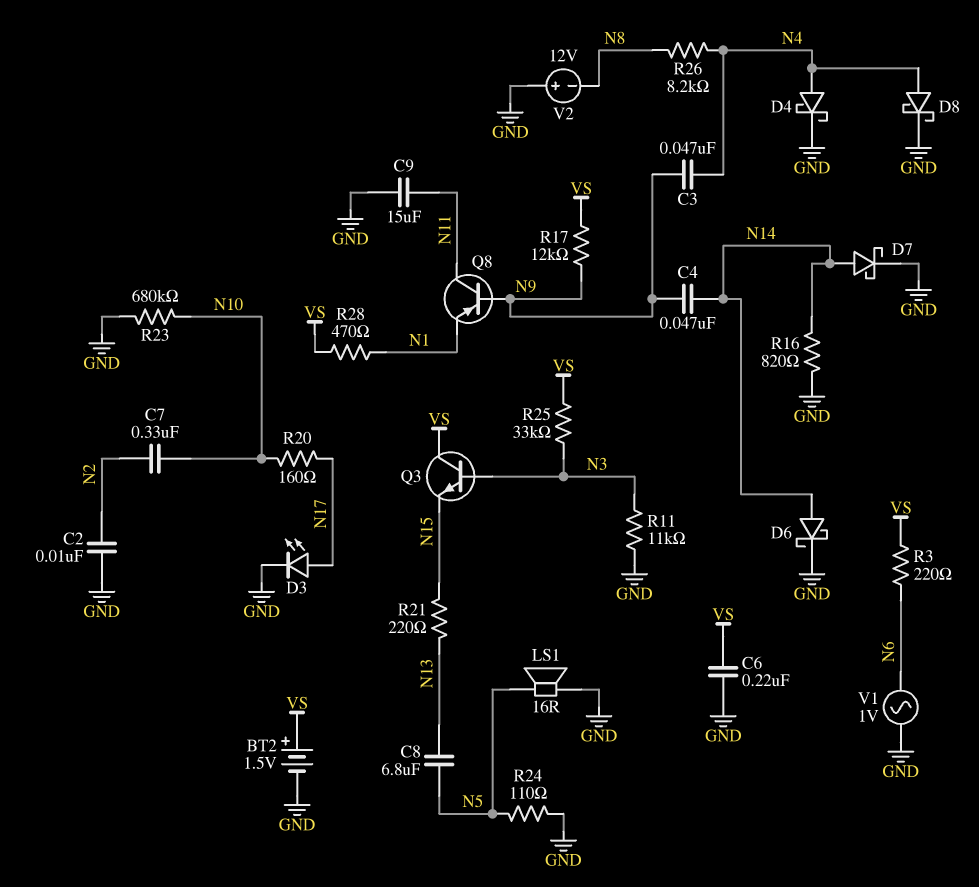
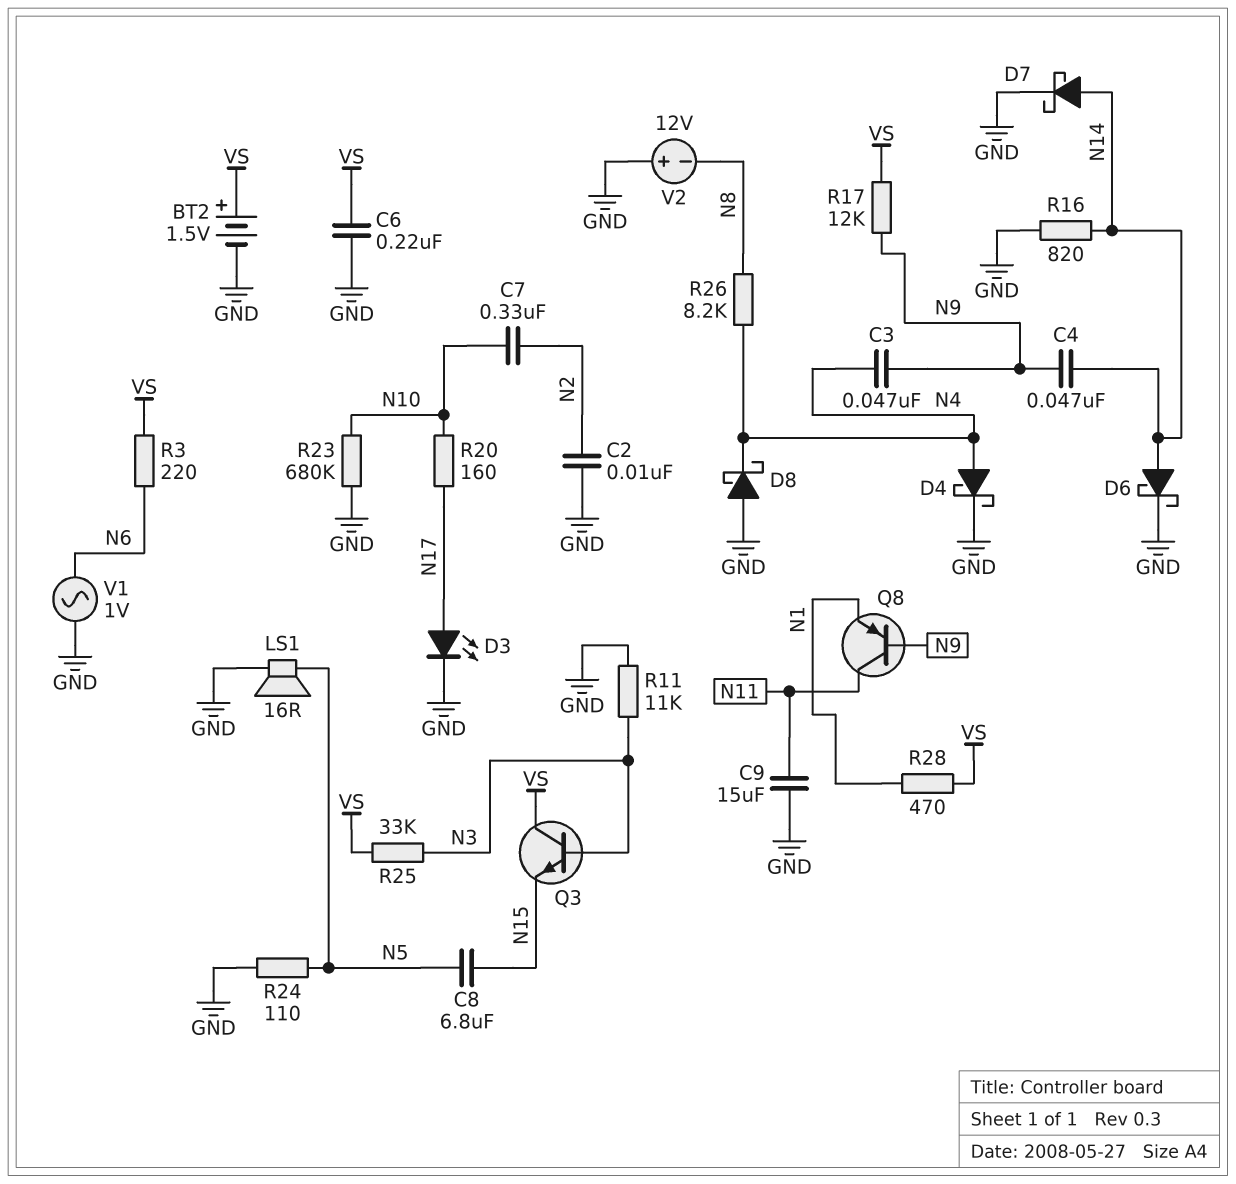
C8: 6.8uF (N5, N13) -> 6.8uF (N5, N15)
D8: schottky (A N4, K GND) -> schottky (A GND, K N4)
R21: 220 (N13, N15) -> none

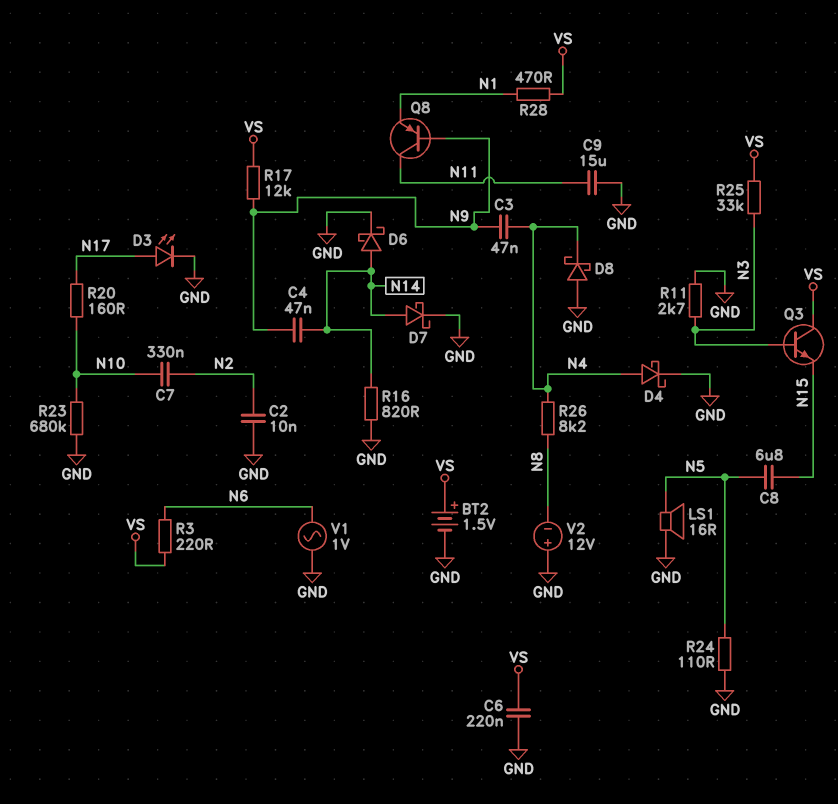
R11: 11k (GND, N3) -> 2.7k (GND, N3)

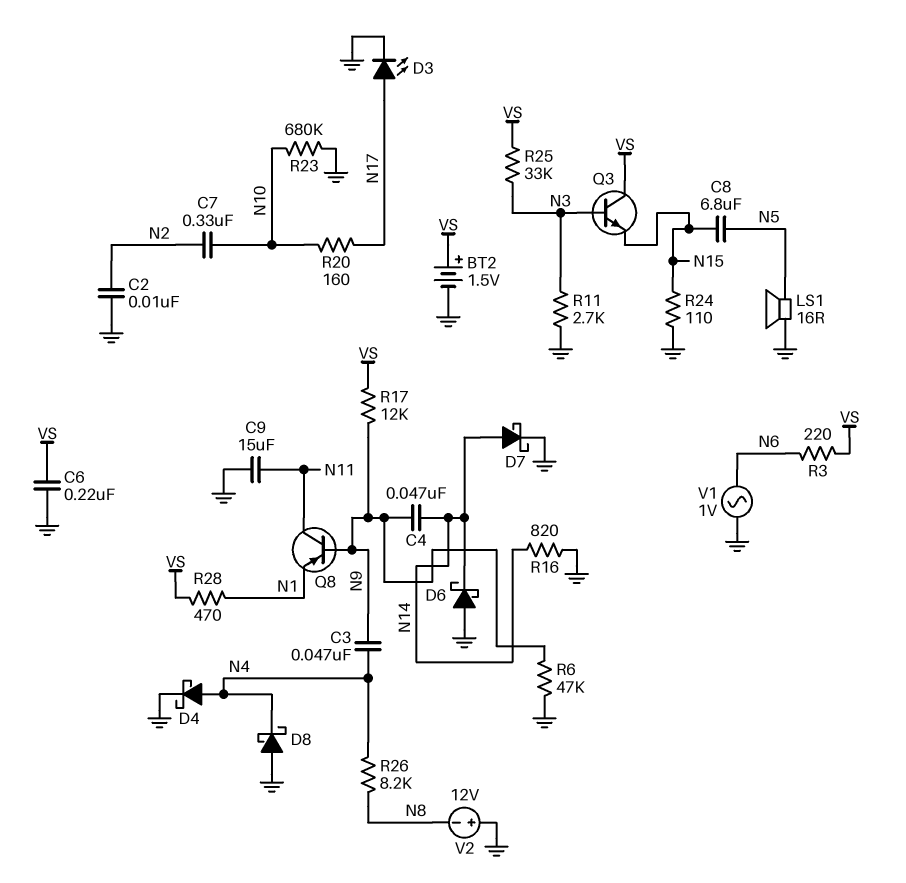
D6: schottky (A N14, K GND) -> schottky (A GND, K N14)
R6: none -> 47k (GND, N9)
R24: 110 (GND, N5) -> 110 (GND, N15)

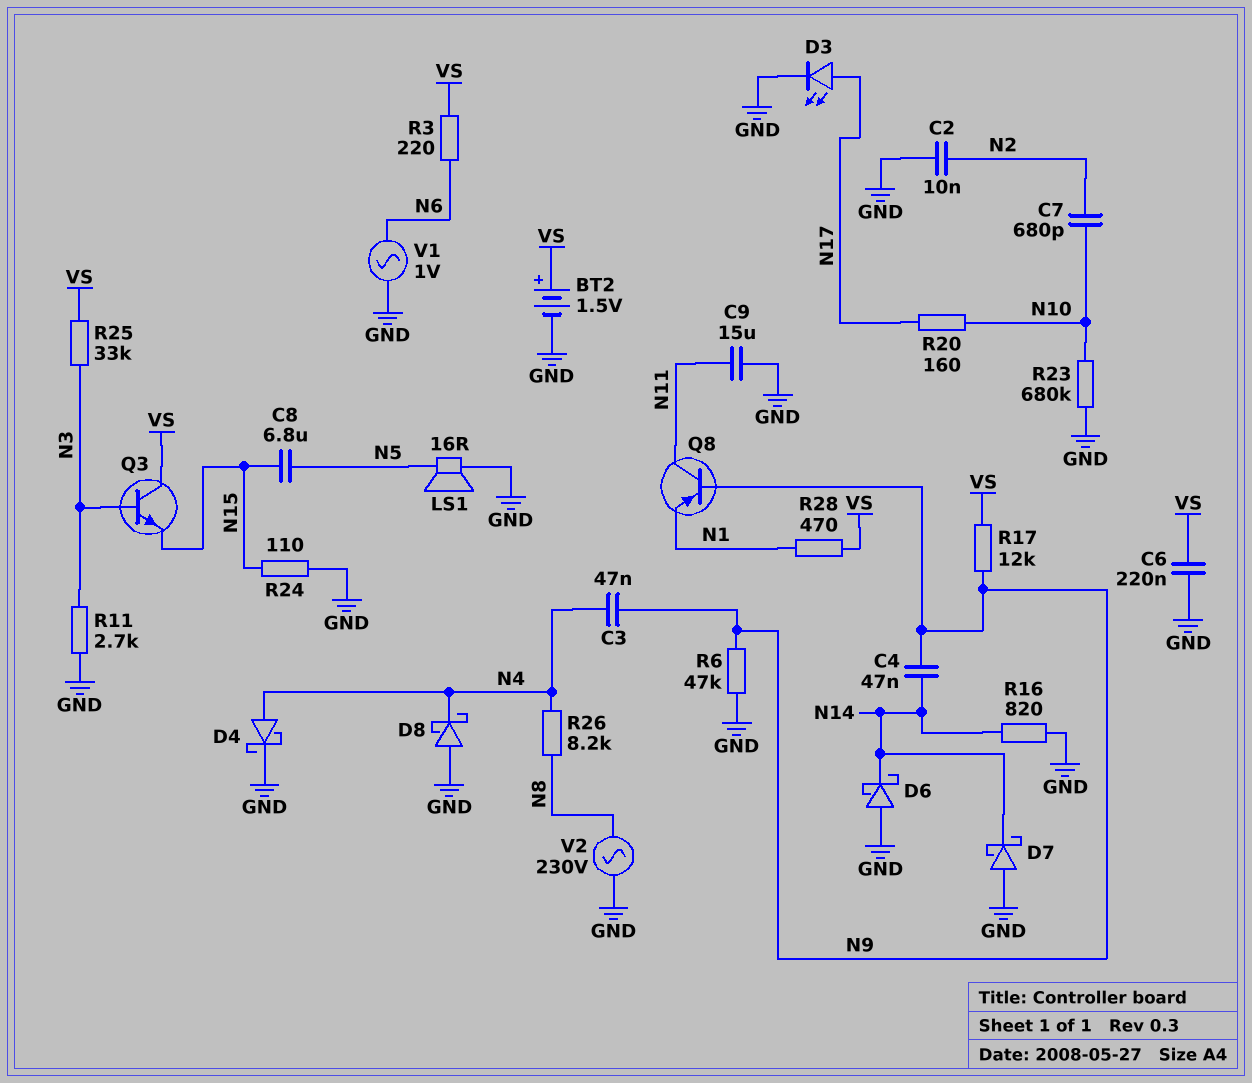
C7: 330nF (N2, N10) -> 680pF (N2, N10)
D7: schottky (A N14, K GND) -> schottky (A GND, K N14)
V2: 12V (plus GND, minus N8) -> AC 230V (GND, N8)

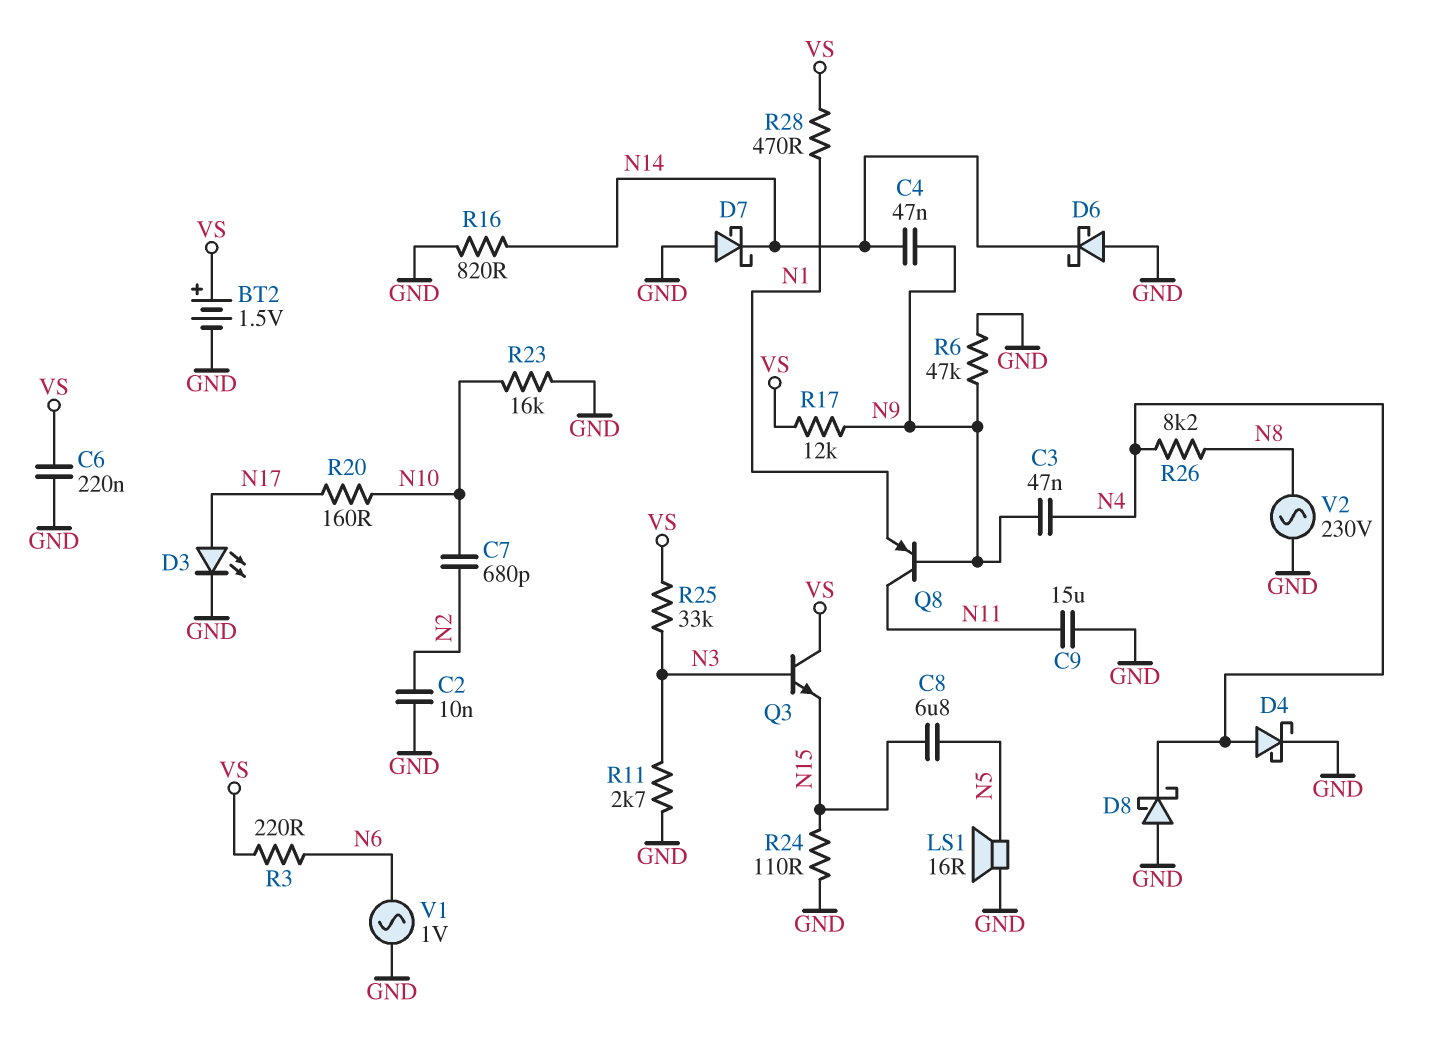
R23: 680k (GND, N10) -> 16k (GND, N10)

